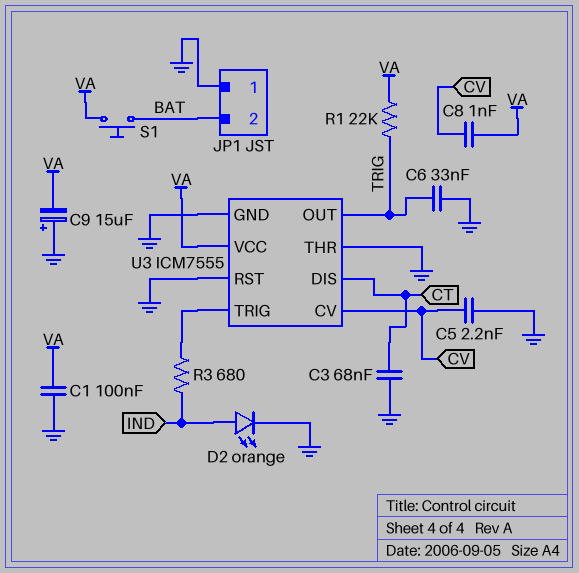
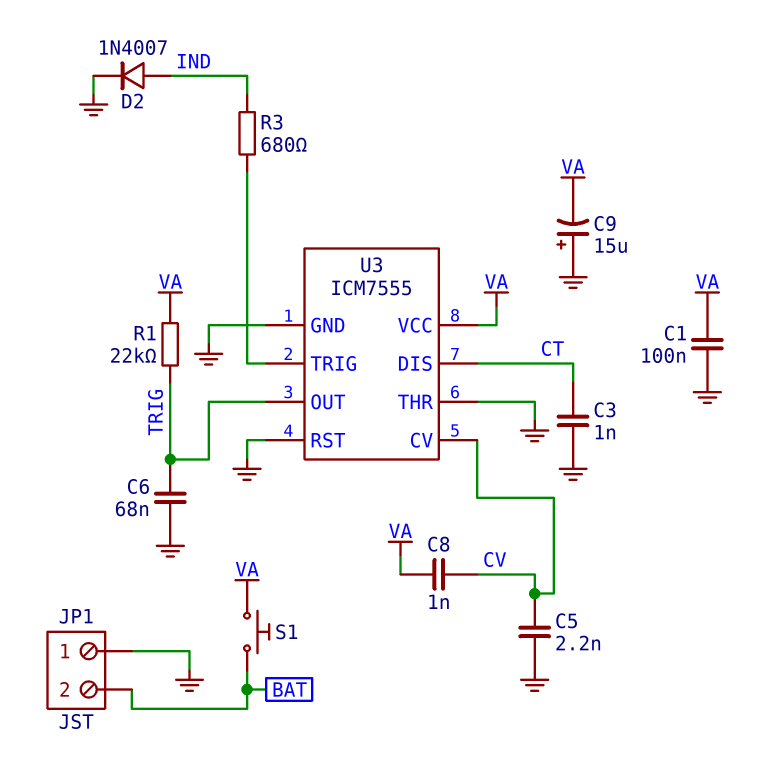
C3: 68nF (CT, GND) -> 1nF (CT, GND)
C6: 33nF (GND, TRIG) -> 68nF (GND, TRIG)
D2: LED orange (A IND, K GND) -> diode 1N4007 (A IND, K GND)

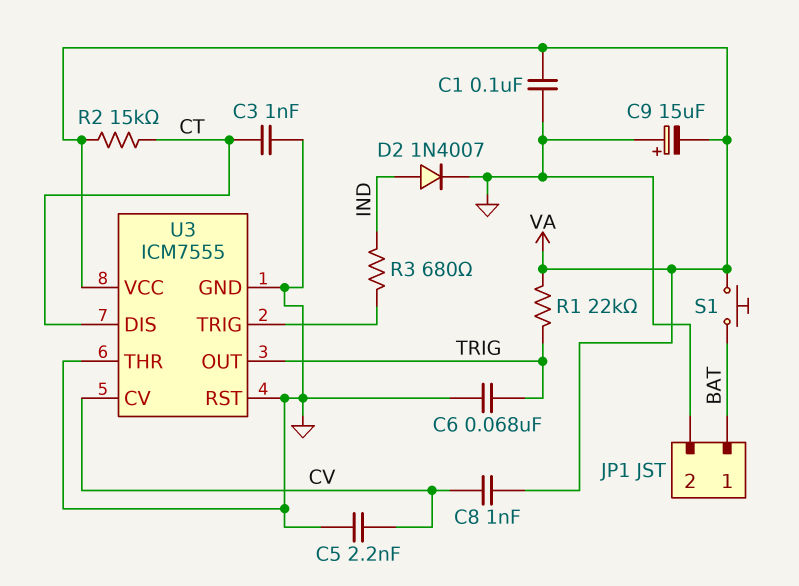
JP1 pin 1: GND -> BAT
JP1 pin 2: BAT -> GND
R2: none -> 15k (CT, VA)

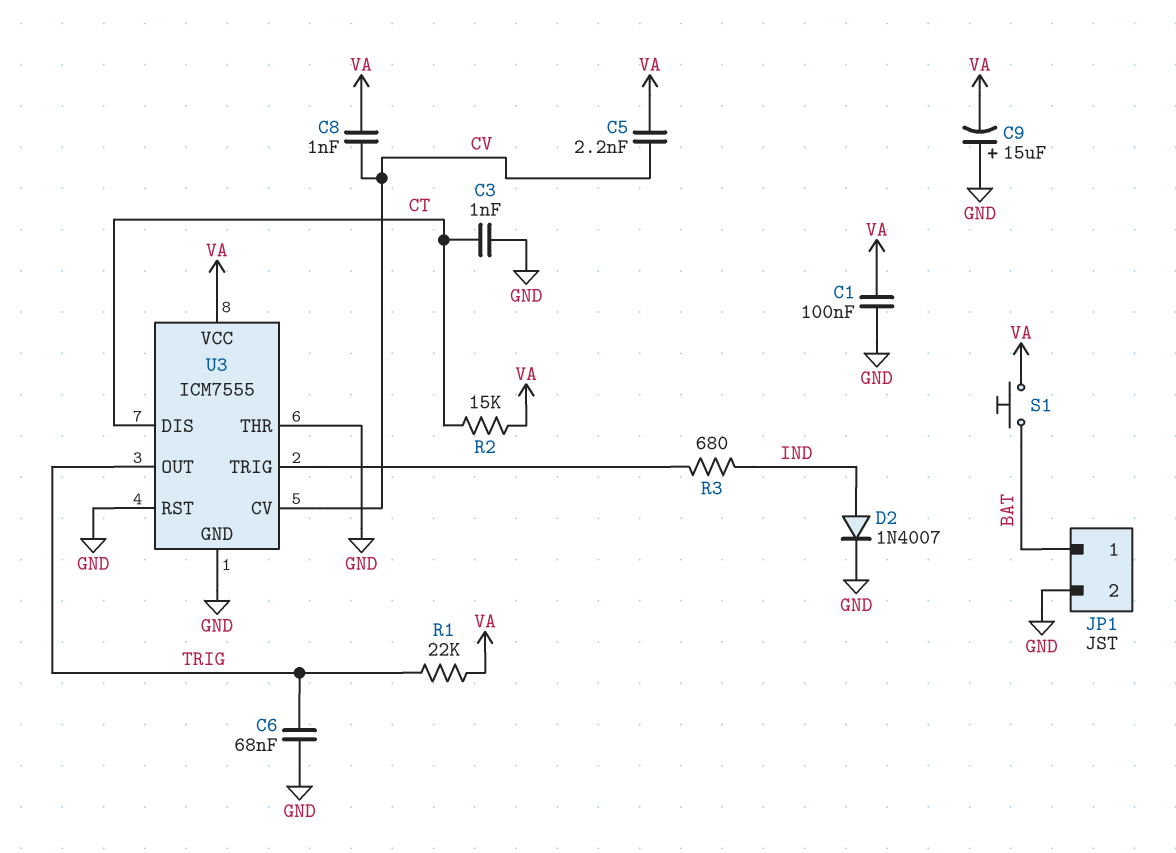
C5: 2.2nF (CV, GND) -> 2.2nF (CV, VA)

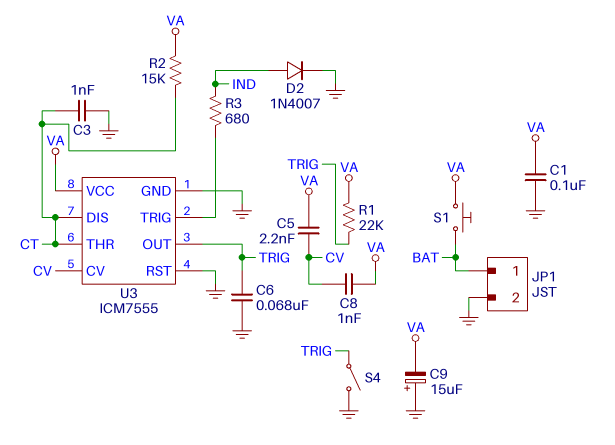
S4: none -> switch (GND, TRIG)
U3 pin THR: GND -> CT

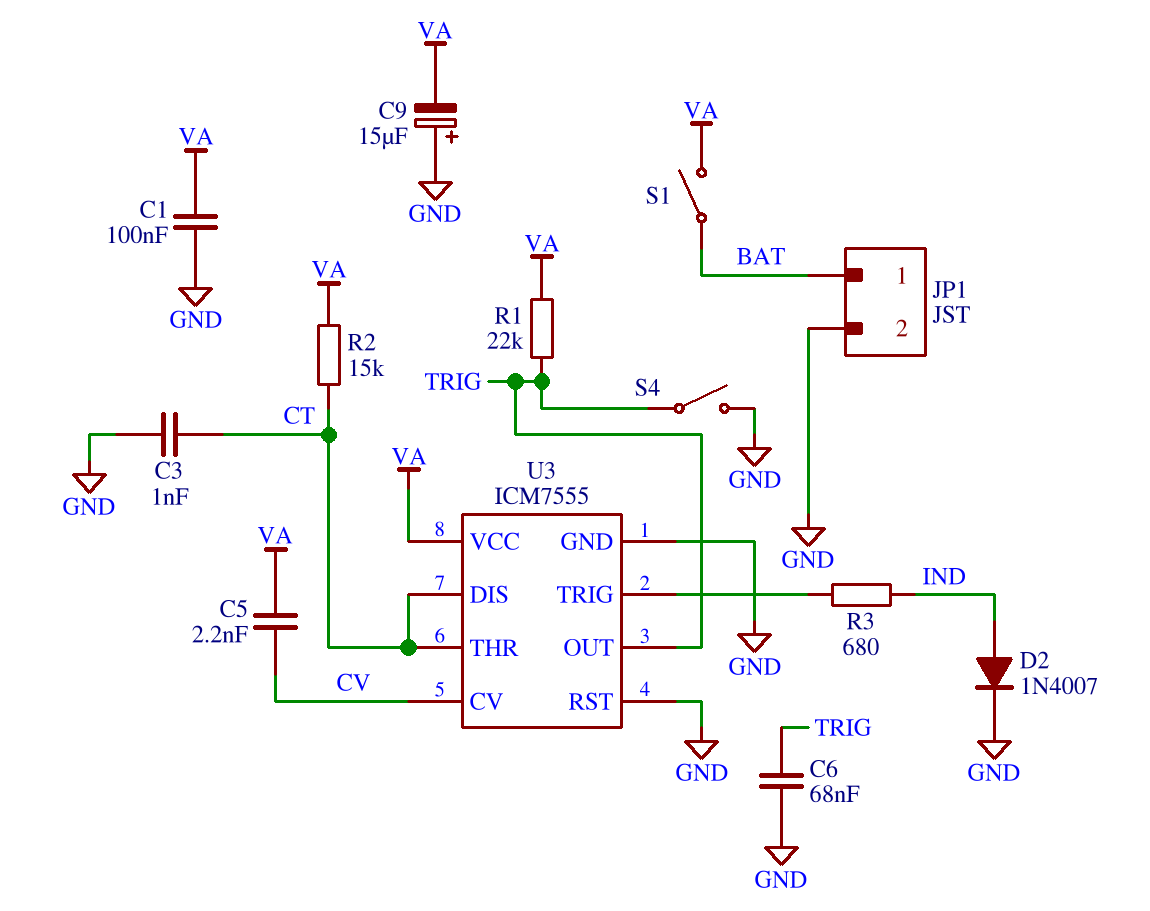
C8: 1nF (CV, VA) -> none
S1: button (BAT, VA) -> switch (BAT, VA)

